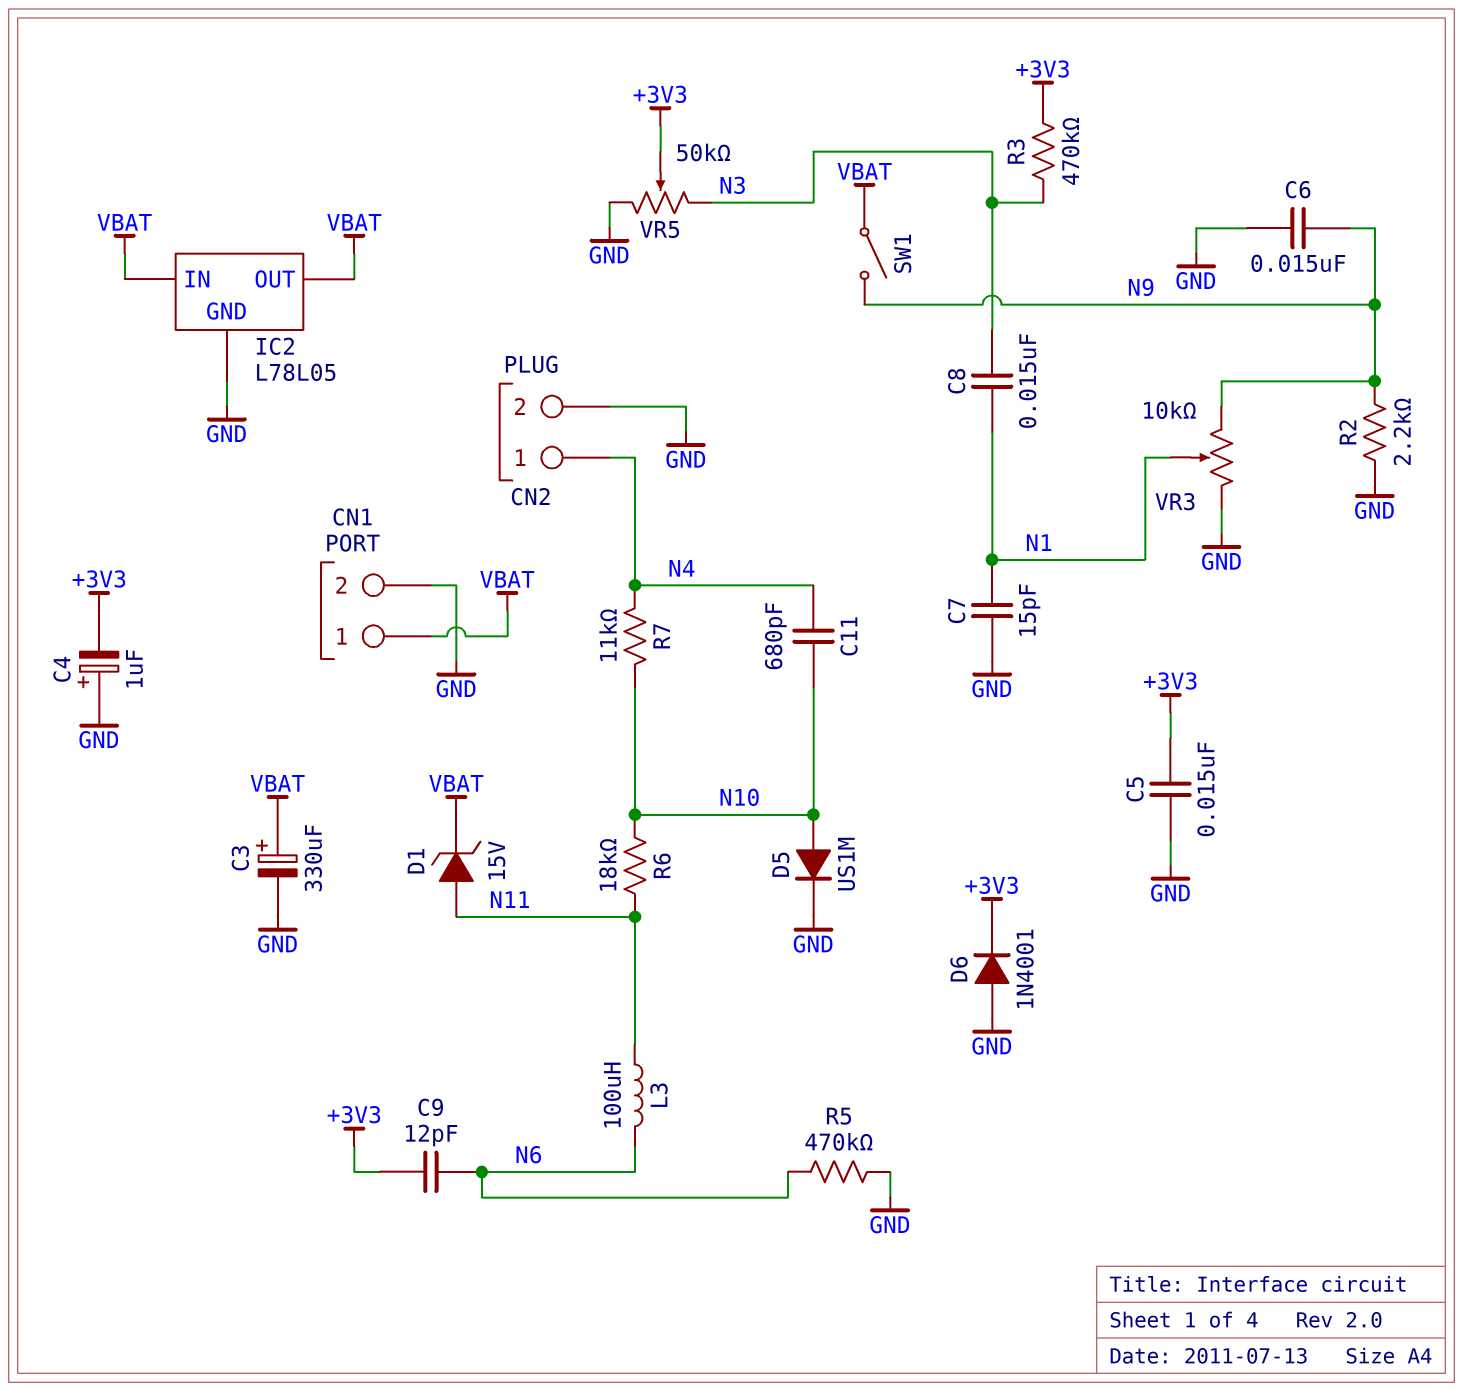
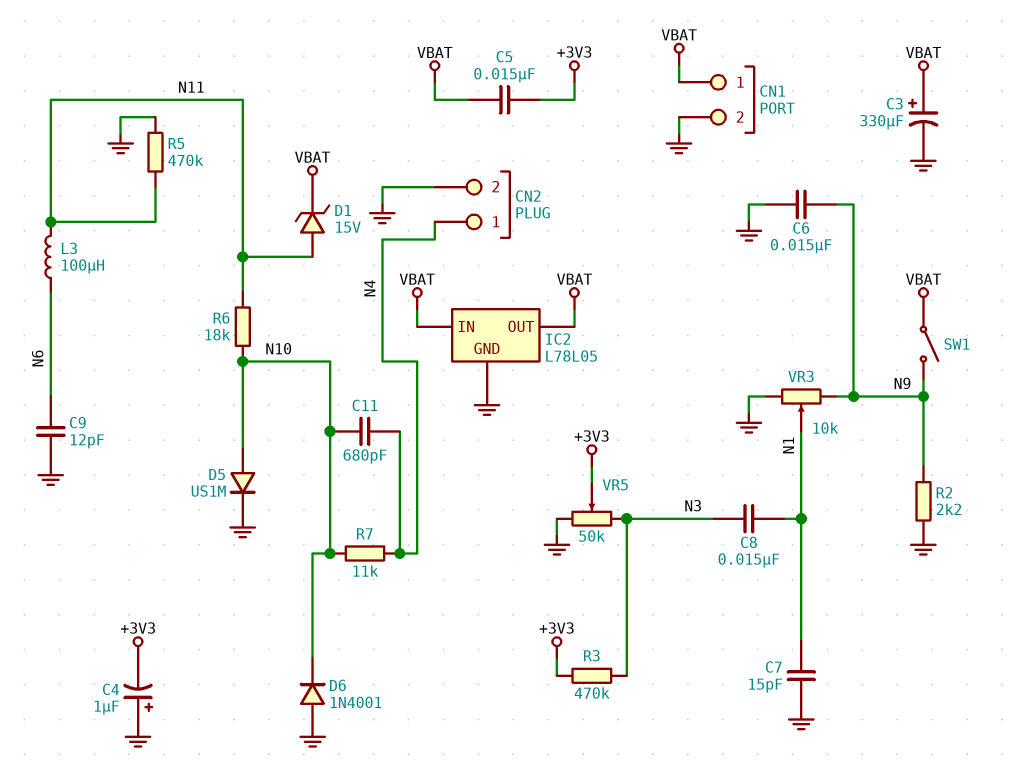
C5: 15nF (+3V3, GND) -> 15nF (+3V3, VBAT)
C9: 12pF (+3V3, N6) -> 12pF (GND, N6)
D6: diode 1N4001 (A GND, K +3V3) -> diode 1N4001 (A GND, K N10)
R5: 470k (GND, N6) -> 470k (GND, N11)

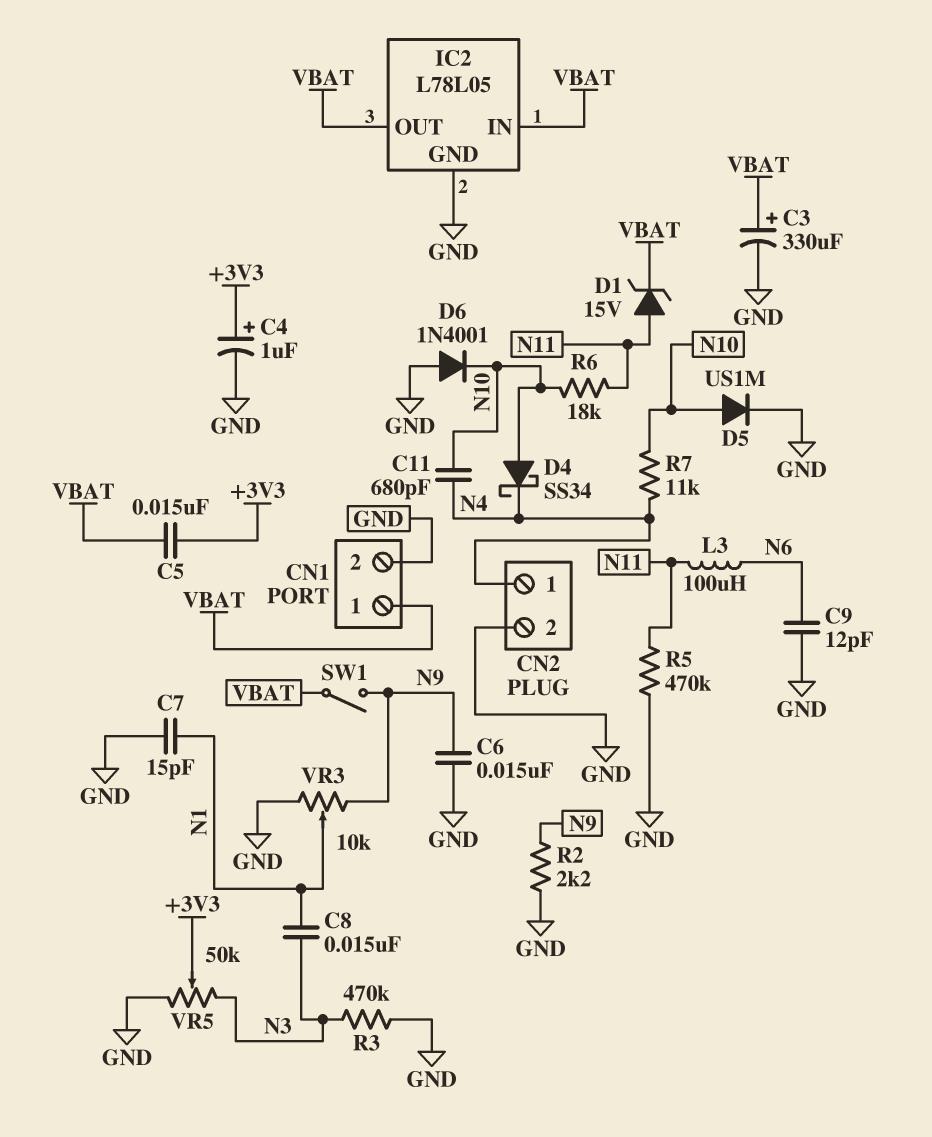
C4: 1uF (plus GND, minus +3V3) -> 1uF (plus +3V3, minus GND)
D4: none -> schottky SS34 (A N10, K N4)
R3: 470k (+3V3, N3) -> 470k (GND, N3)

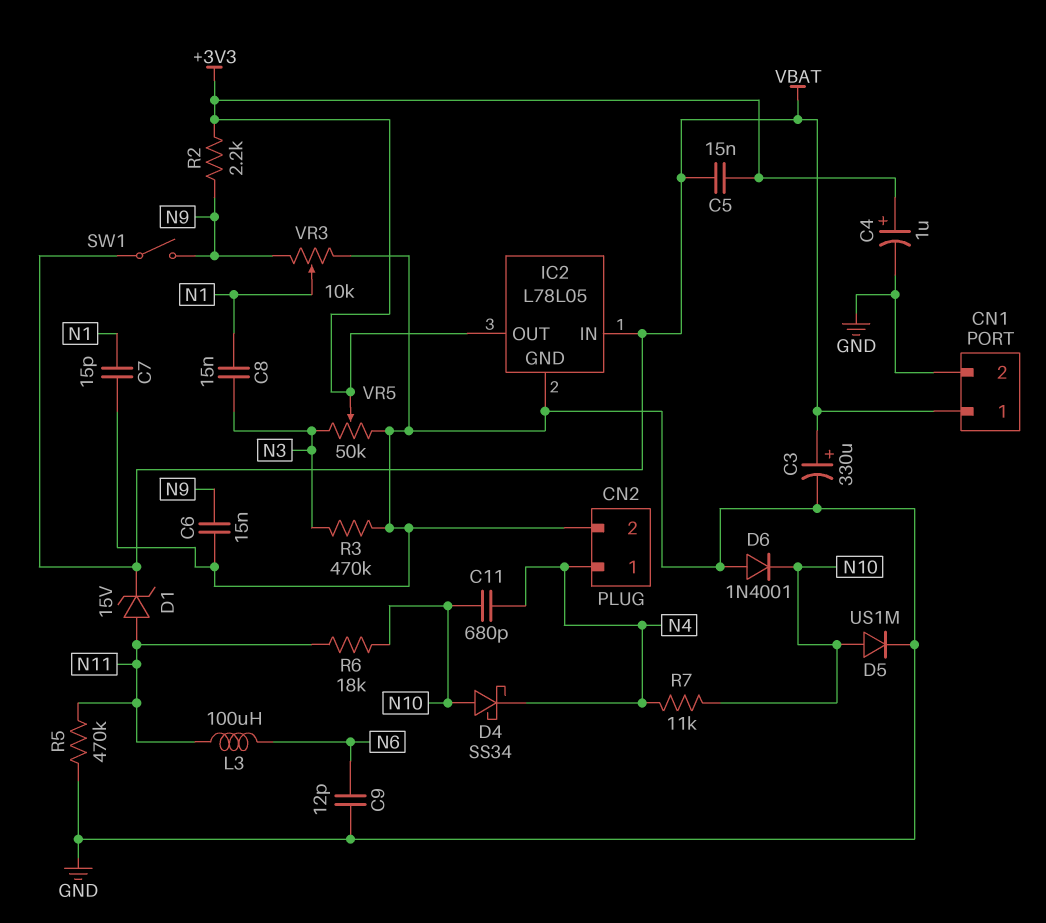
IC2 pin OUT: VBAT -> +3V3
R2: 2.2k (GND, N9) -> 2.2k (+3V3, N9)

